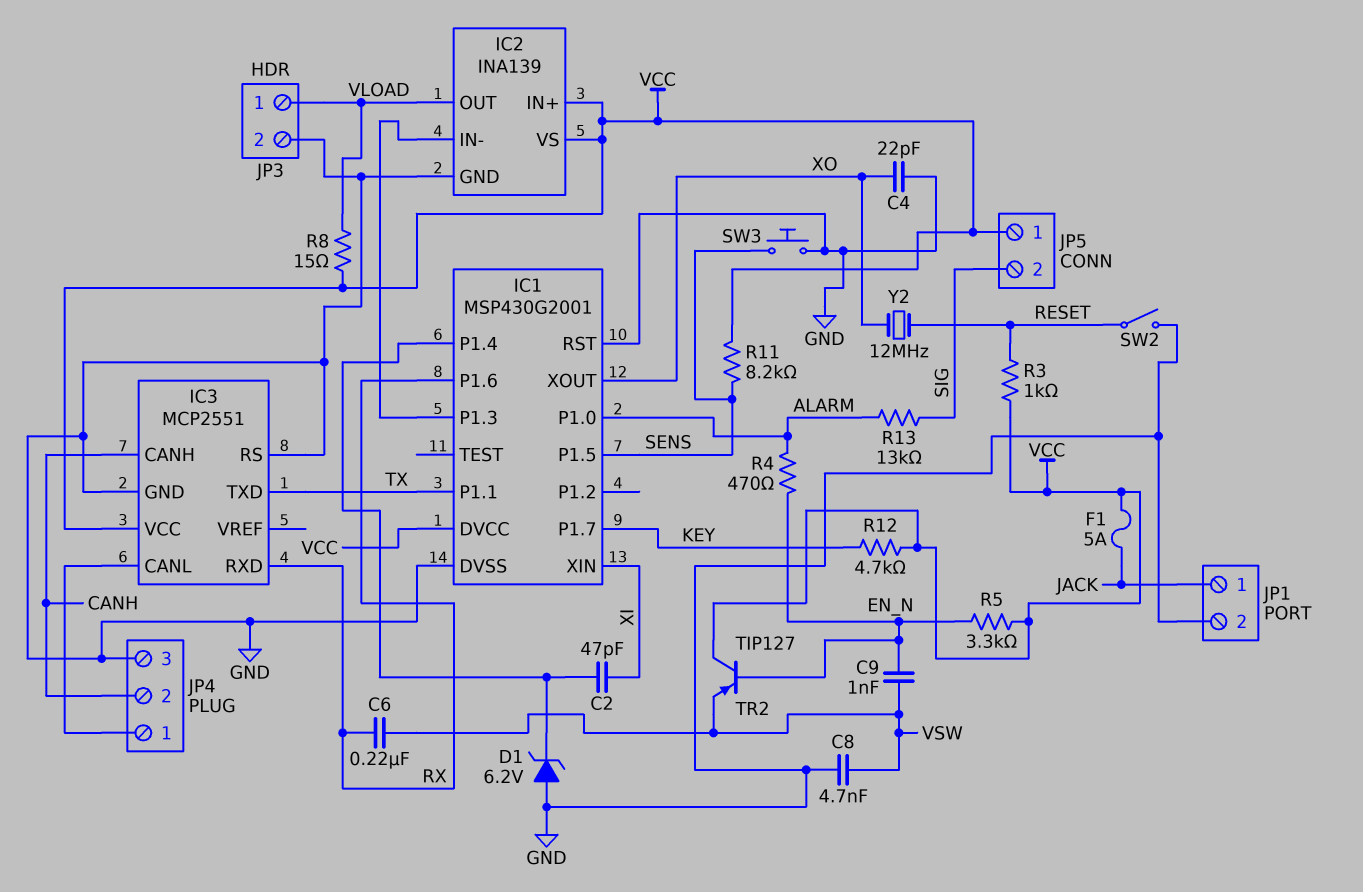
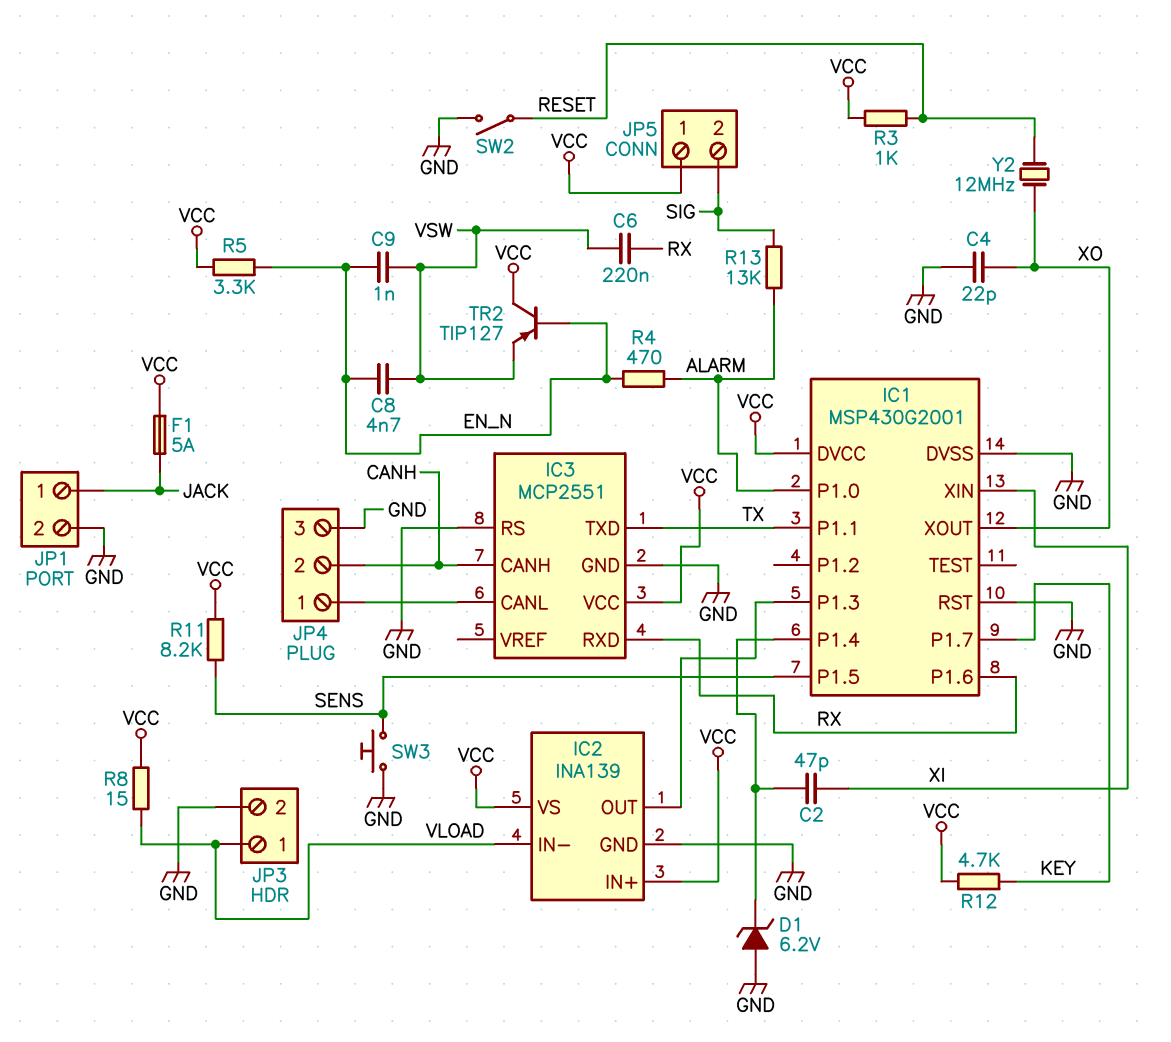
C8: 4.7nF (GND, VSW) -> 4.7nF (EN_N, VSW)
IC2 pin IN-: IC1/P1.3 -> VLOAD
IC2 pin OUT: VLOAD -> IC1/P1.3

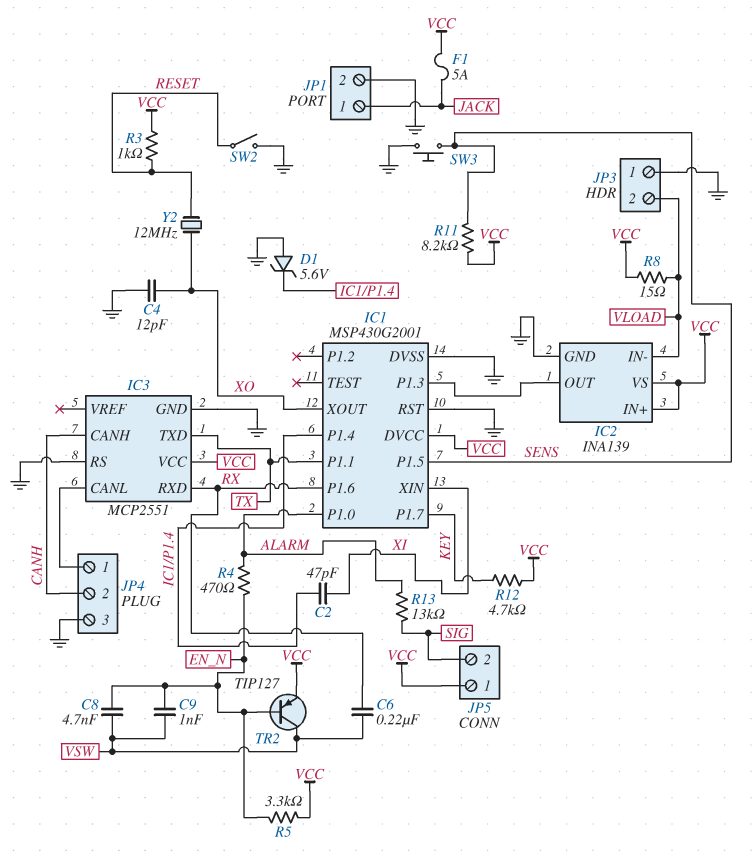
C4: 22pF (GND, XO) -> 12pF (GND, XO)
D1: zener 6.2V (A GND, K IC1/P1.4) -> zener 5.6V (A GND, K IC1/P1.4)
JP3 pin 1: VLOAD -> GND
JP3 pin 2: GND -> VLOAD
TR2: PNP TIP127 (B EN_N, C VCC, E VSW) -> PNP TIP127 (B EN_N, C VSW, E VCC)

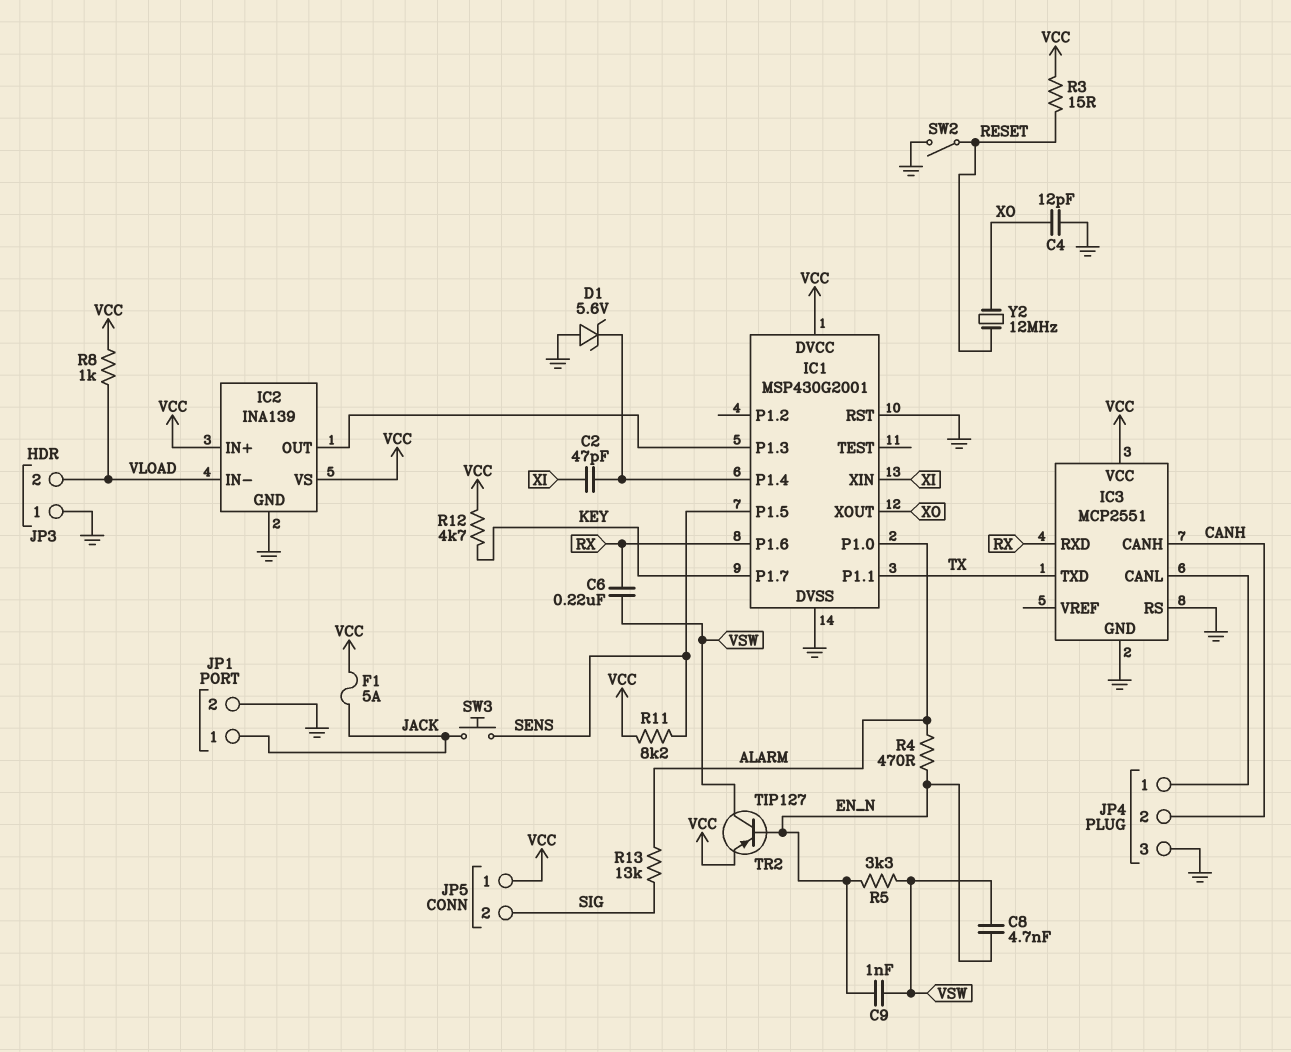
R3: 1k (RESET, VCC) -> 15 (RESET, VCC)
R5: 3.3k (EN_N, VCC) -> 3.3k (EN_N, VSW)
R8: 15 (VCC, VLOAD) -> 1k (VCC, VLOAD)
SW3: button (GND, SENS) -> button (JACK, SENS)

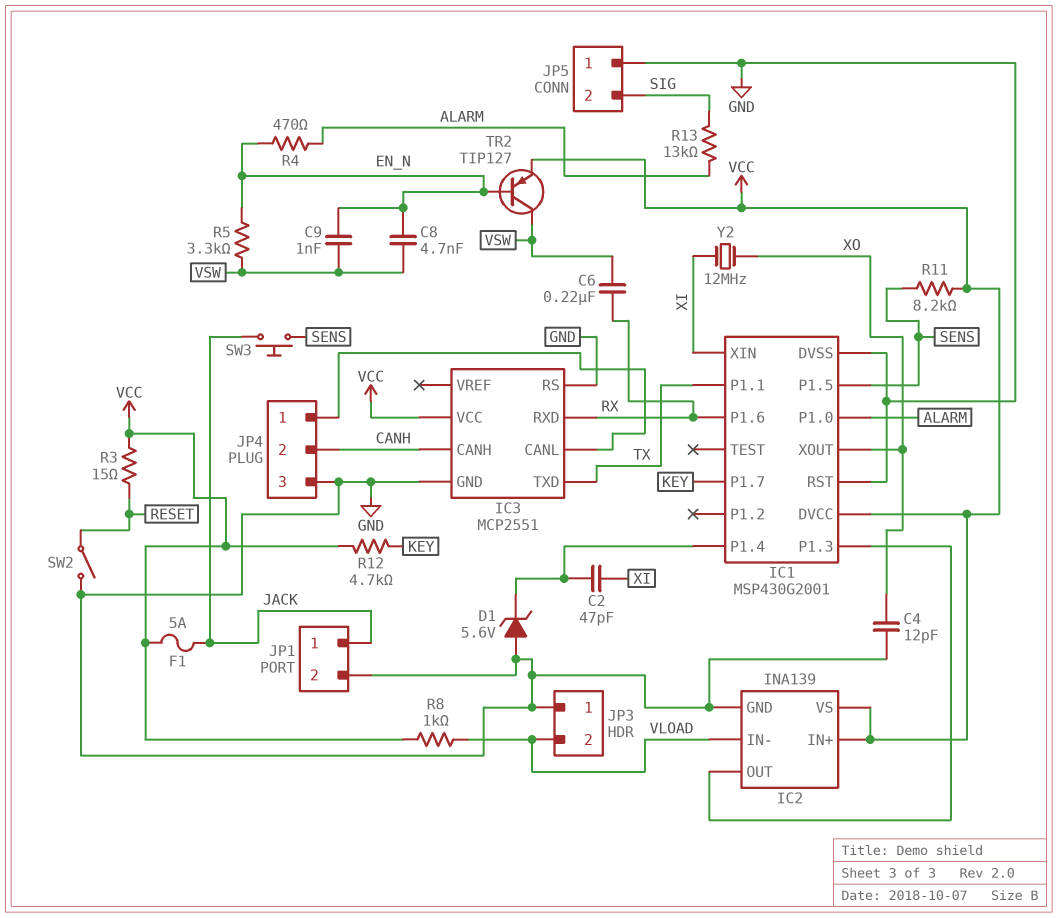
JP5 pin 1: VCC -> GND
Y2: 12MHz (RESET, XO) -> 12MHz (XI, XO)

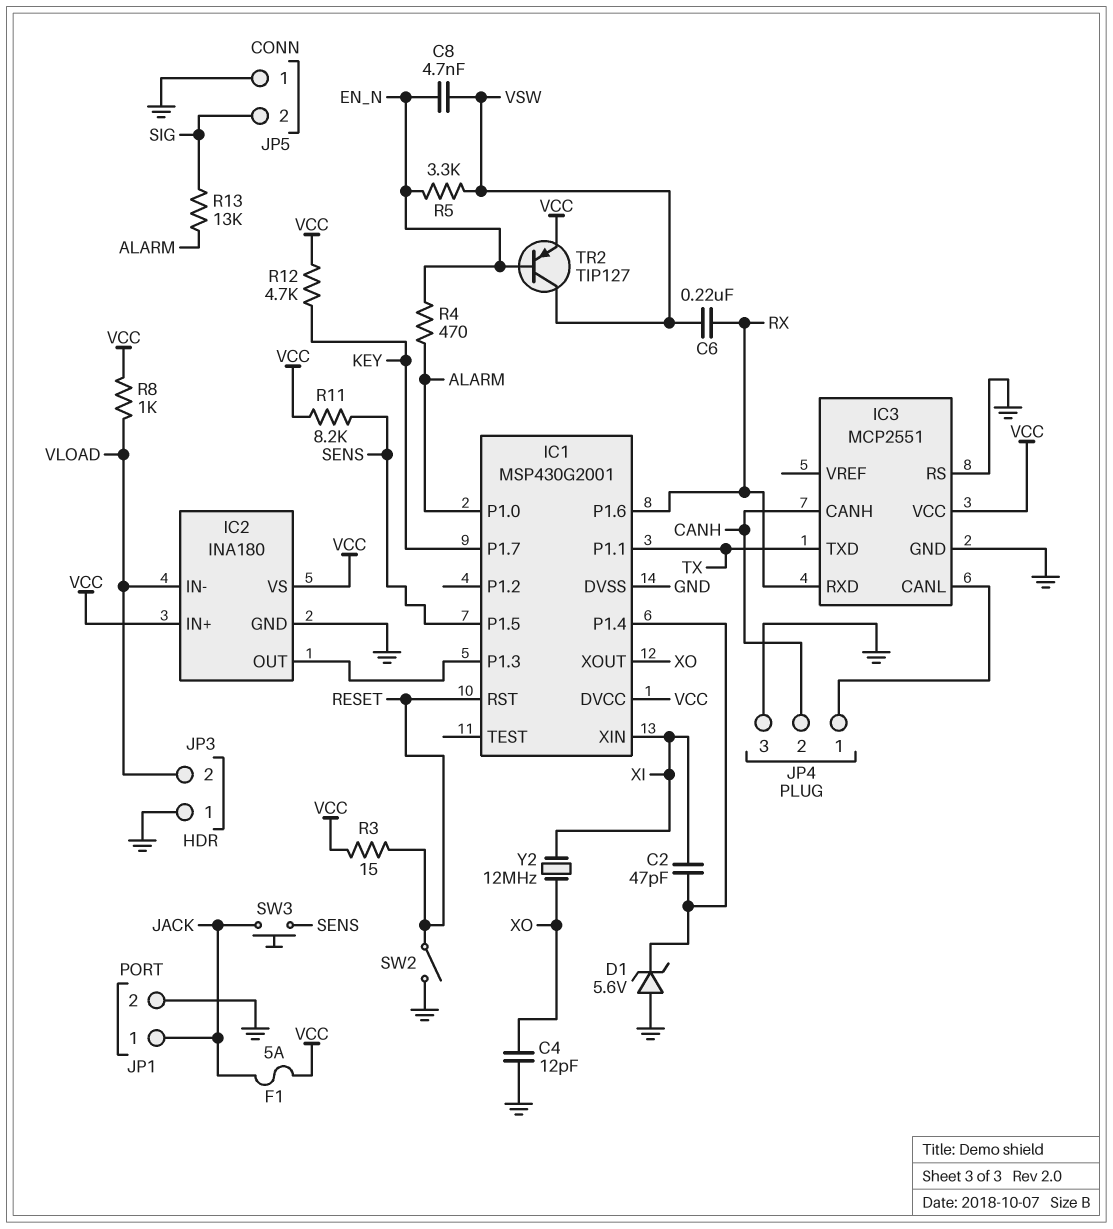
C9: 1nF (EN_N, VSW) -> none
IC1 pin RST: GND -> RESET
IC2: INA139 -> INA180

